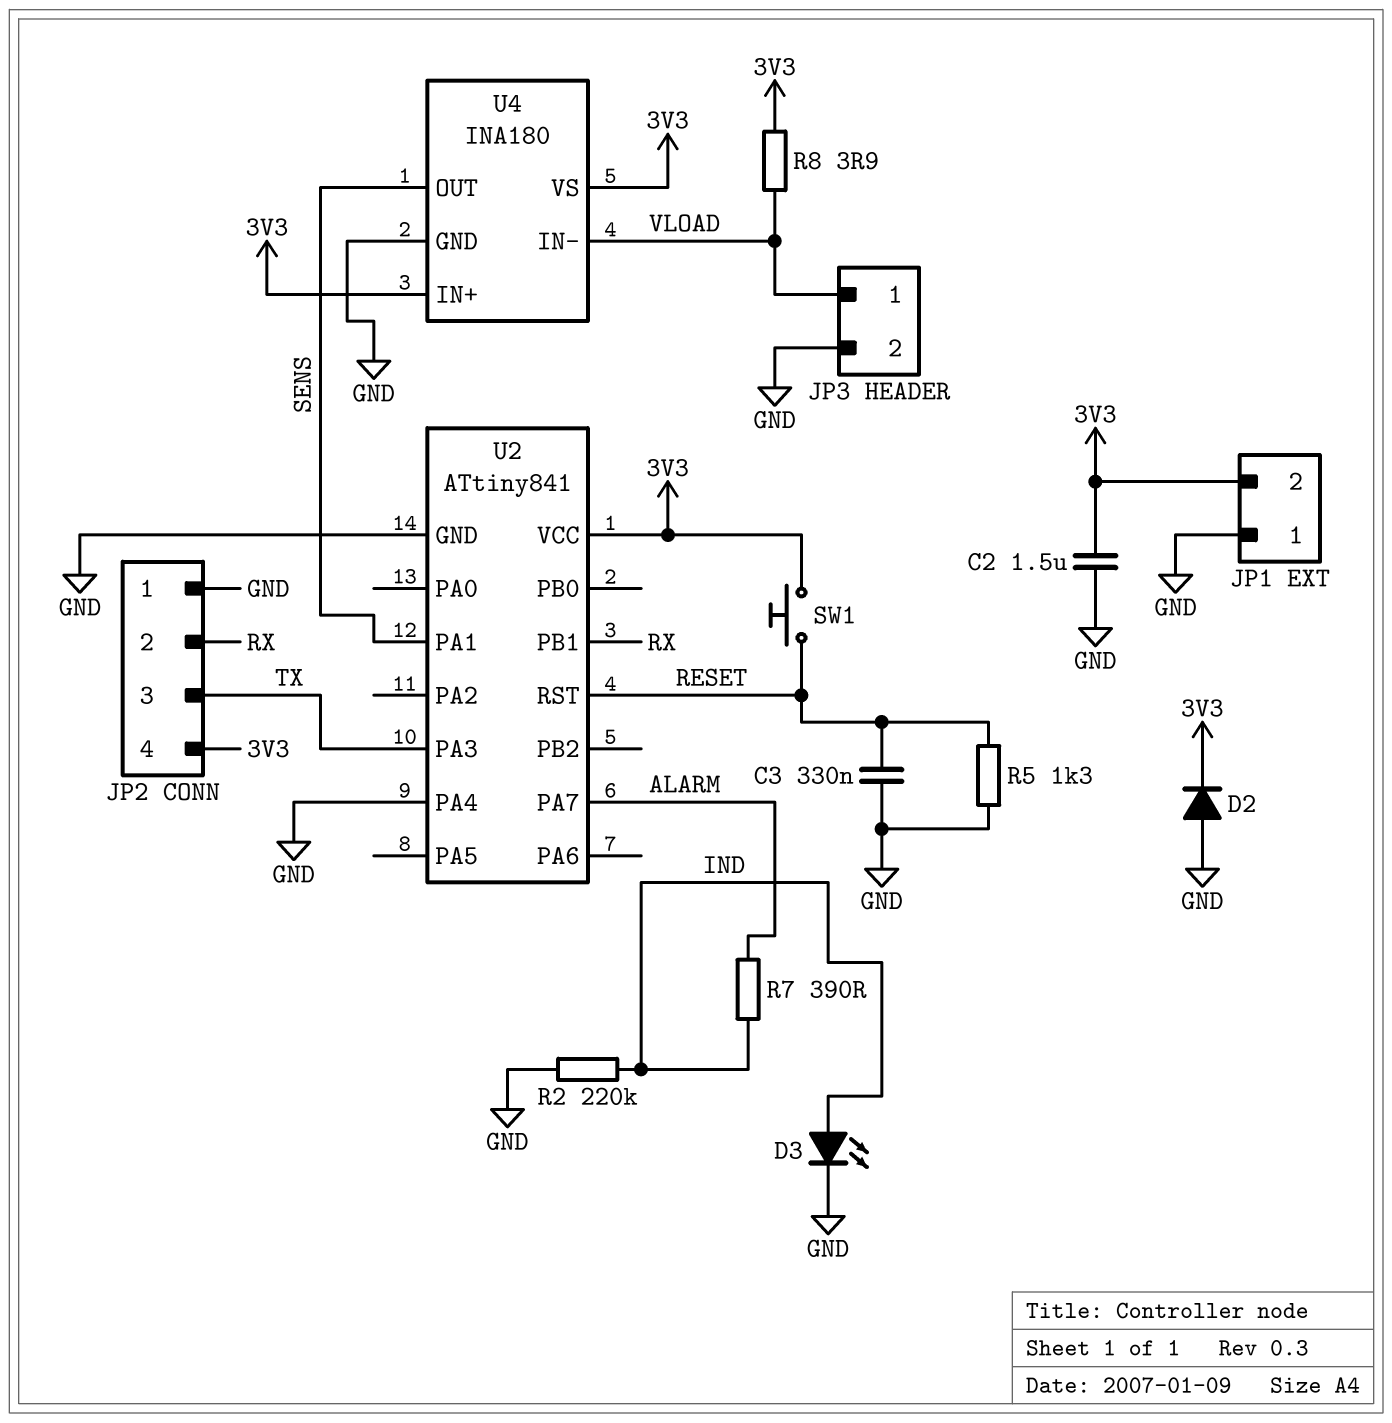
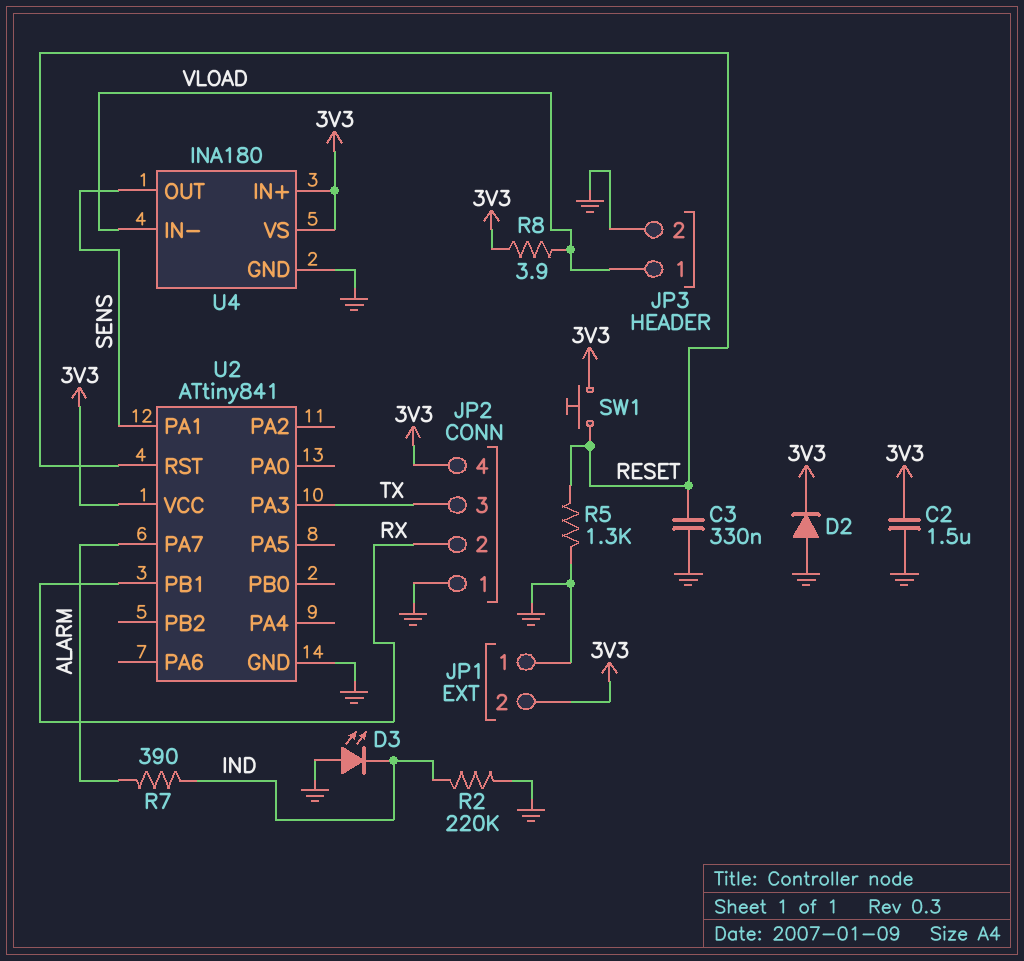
D3: LED (A IND, K GND) -> LED (A GND, K IND)
U2 pin PA4: GND -> none

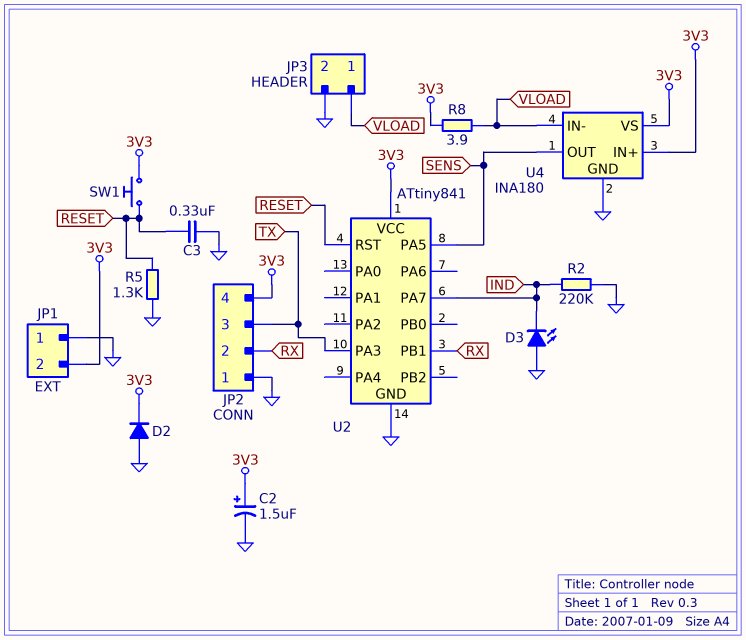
C2: 1.5uF (3V3, GND) -> 1.5uF (plus 3V3, minus GND)
R7: 390 (ALARM, IND) -> none
U2 pin PA1: SENS -> none
U2 pin PA5: none -> SENS
U2 pin PA7: ALARM -> IND

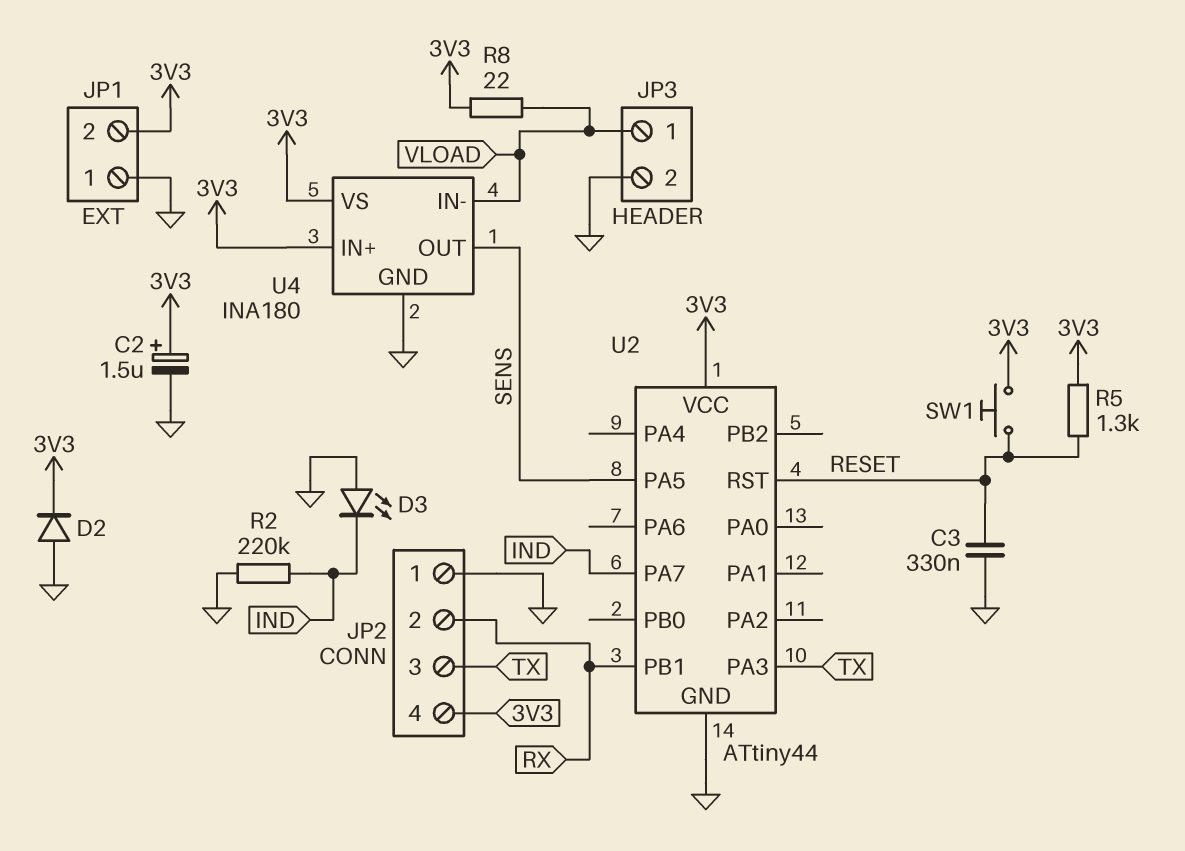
R5: 1.3k (GND, RESET) -> 1.3k (3V3, RESET)
R8: 3.9 (3V3, VLOAD) -> 22 (3V3, VLOAD)
U2: ATtiny841 -> ATtiny44

